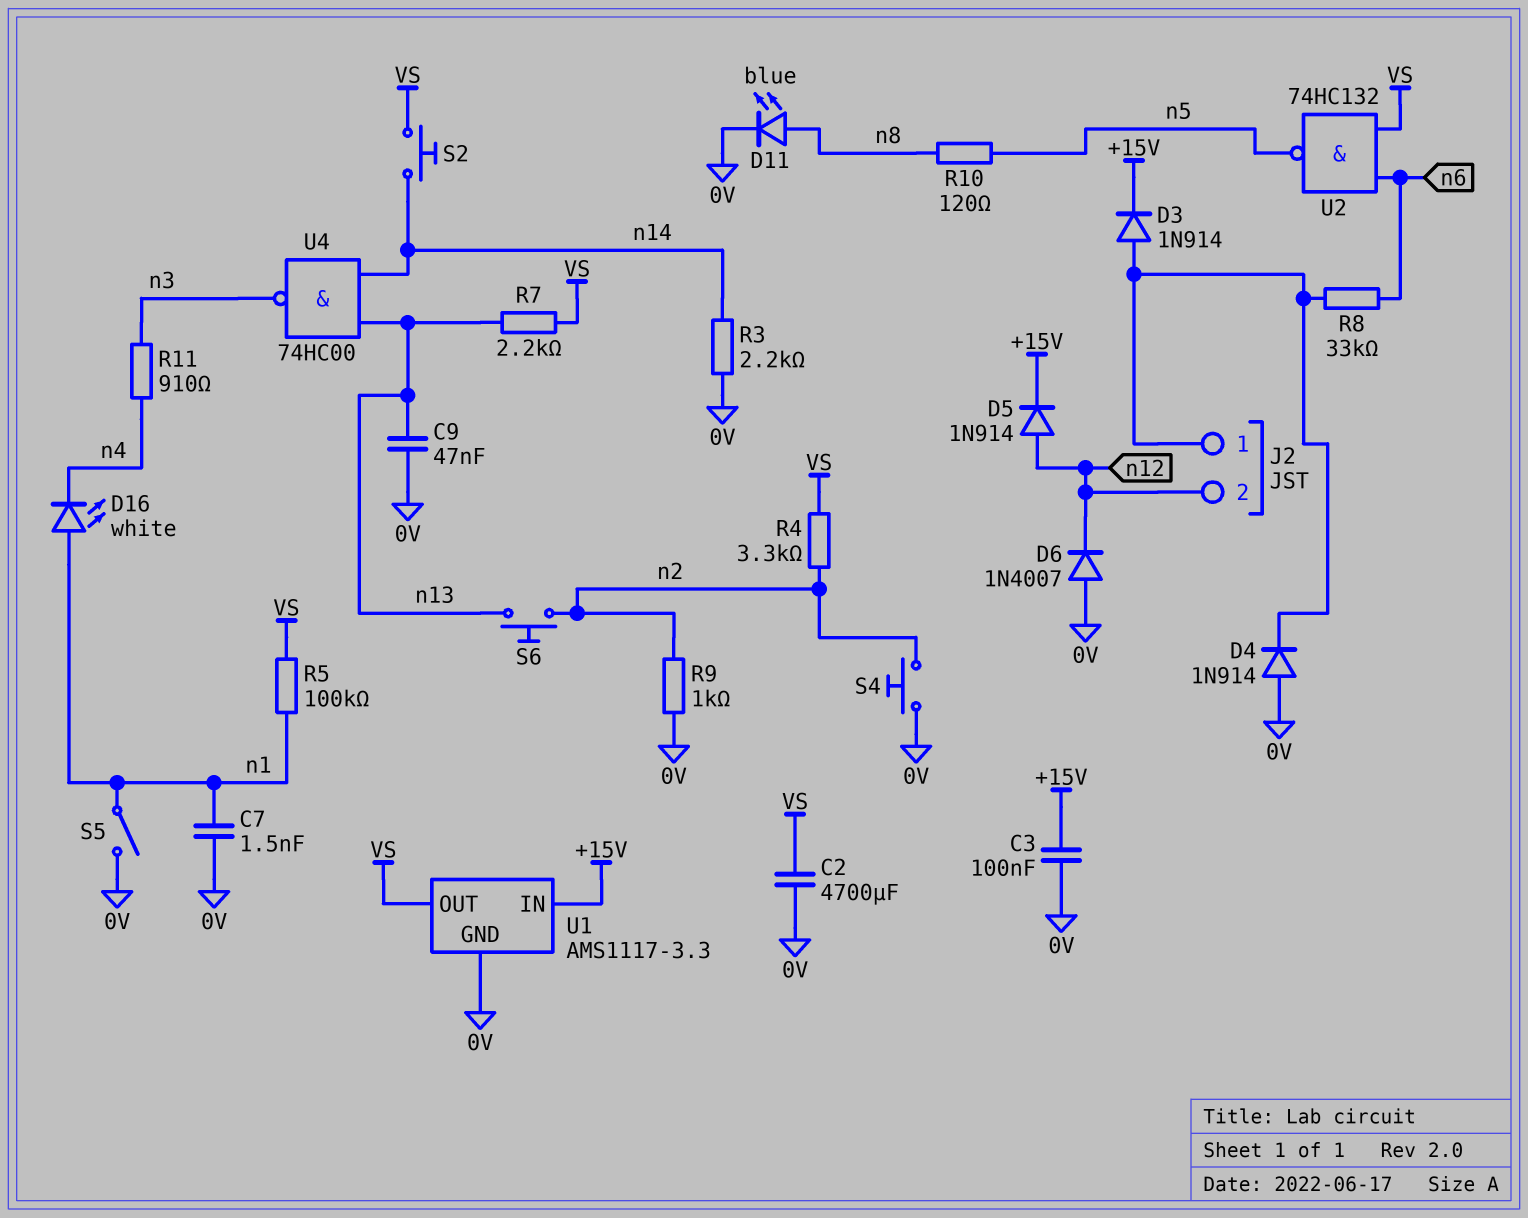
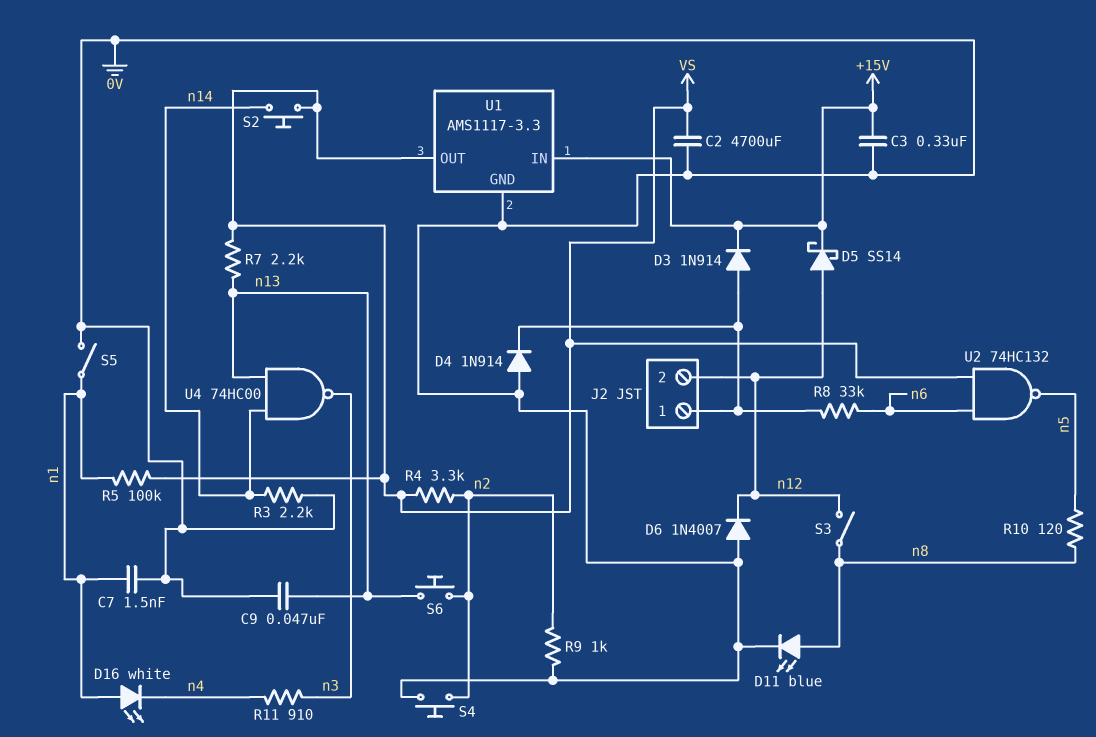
C3: 100nF (+15V, 0V) -> 330nF (+15V, 0V)
D5: diode 1N914 (A n12, K +15V) -> schottky SS14 (A n12, K +15V)
S3: none -> switch (n8, n12)

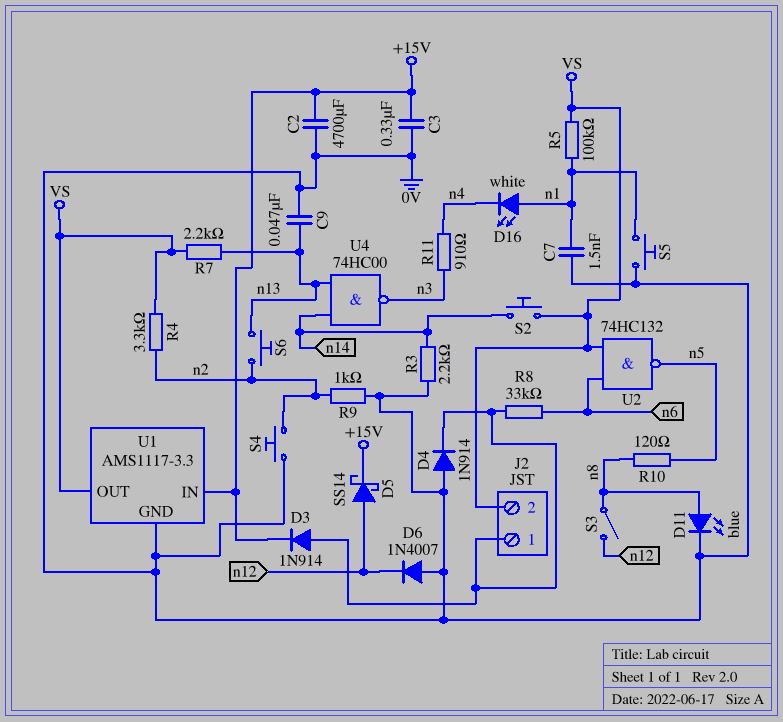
C2: 4700uF (0V, VS) -> 4700uF (+15V, 0V)
J2 pin 2: n12 -> VS
S5: switch (0V, n1) -> button (0V, n1)

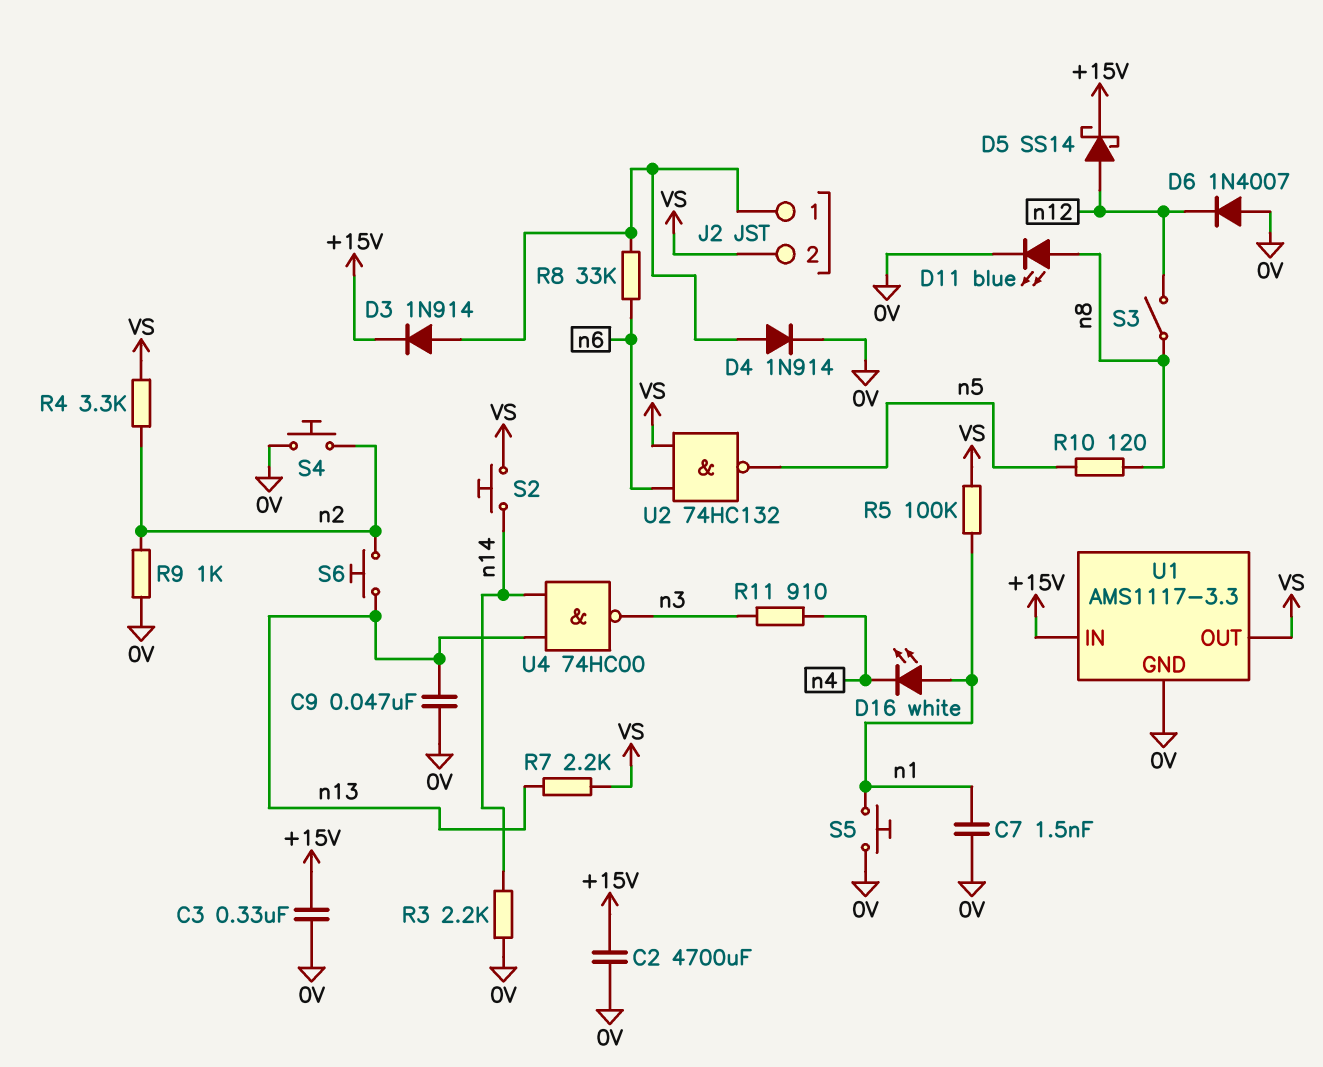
D4: diode 1N914 (A 0V, K J2/1) -> diode 1N914 (A J2/1, K 0V)

